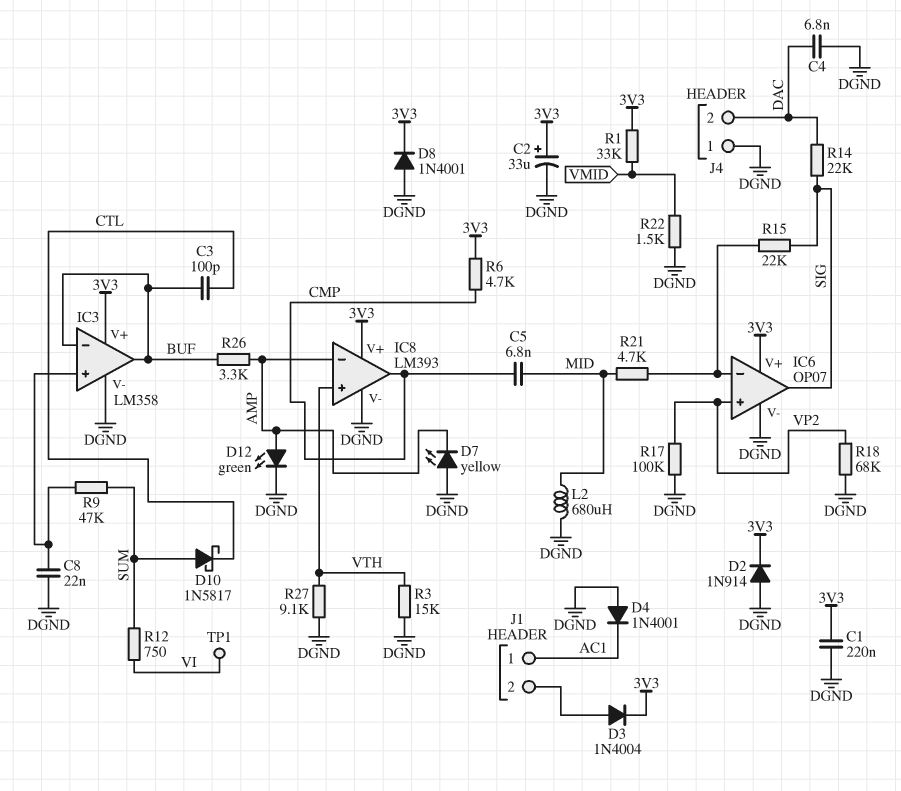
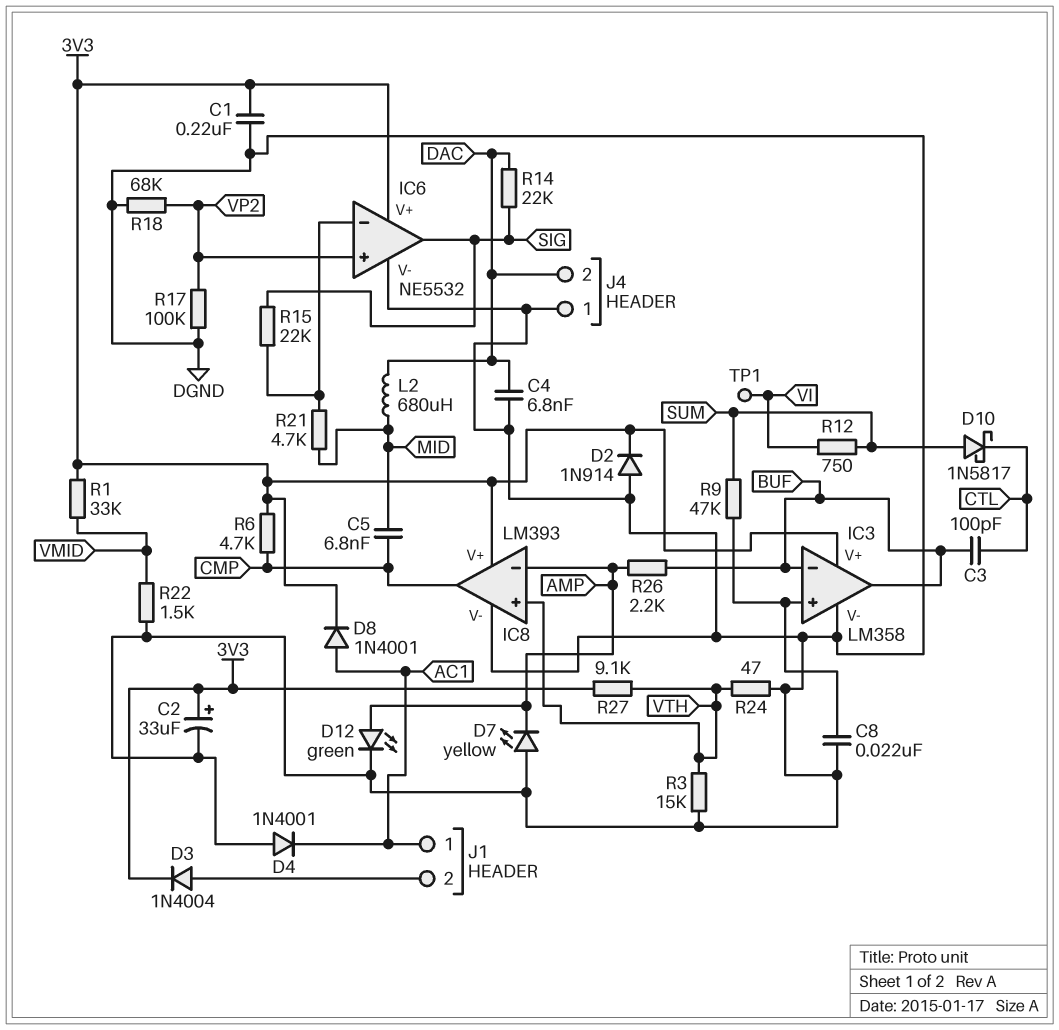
D8: diode 1N4001 (A DGND, K 3V3) -> diode 1N4001 (A AC1, K 3V3)
IC6: OP07 -> NE5532
L2: 680uH (DGND, MID) -> 680uH (DAC, MID)
R24: none -> 47 (DGND, VTH)
R26: 3.3k (AMP, BUF) -> 2.2k (AMP, BUF)
R27: 9.1k (DGND, VTH) -> 9.1k (3V3, VTH)

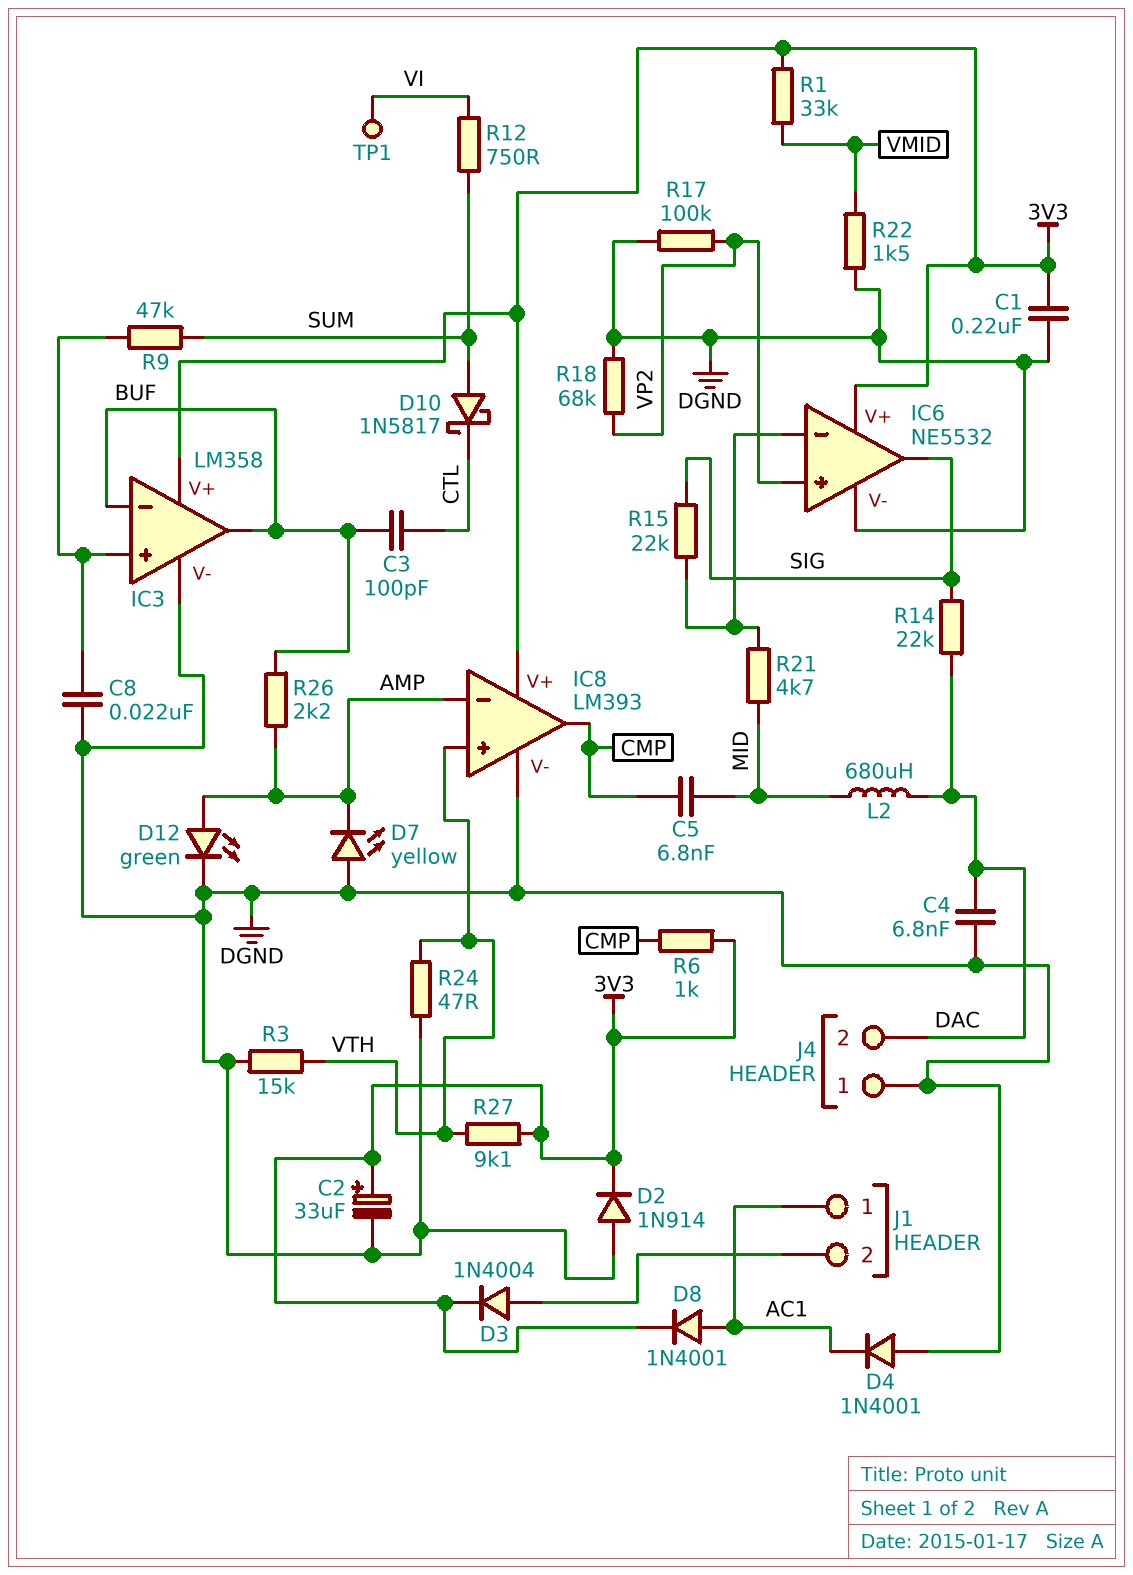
R6: 4.7k (3V3, CMP) -> 1k (3V3, CMP)

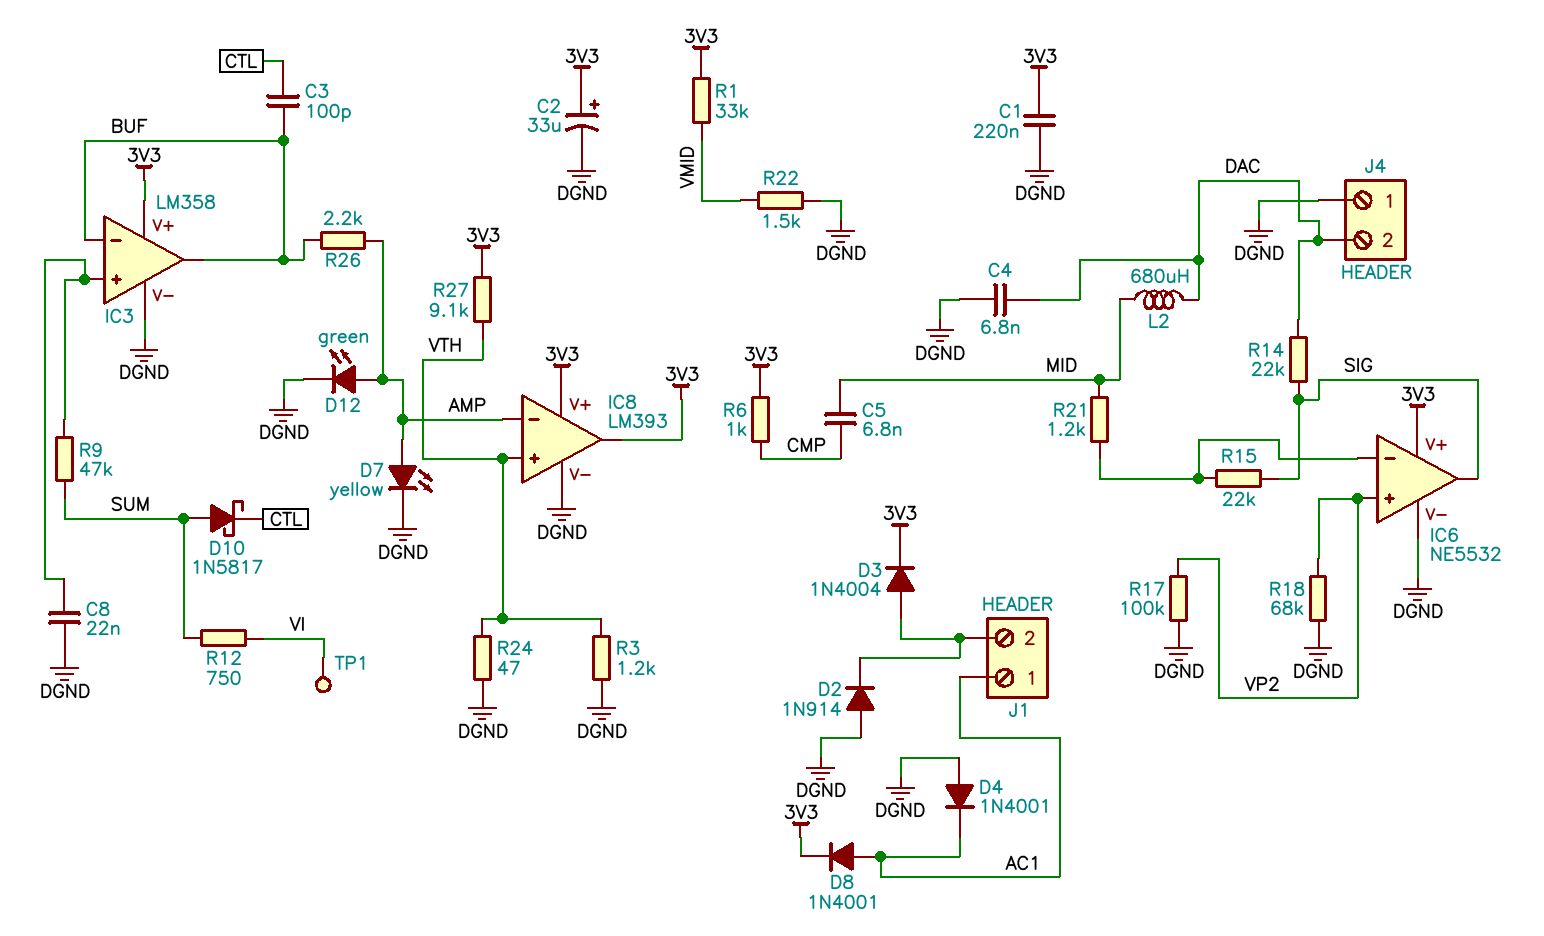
D2: diode 1N914 (A DGND, K 3V3) -> diode 1N914 (A DGND, K J1/2)
D7: LED yellow (A DGND, K AMP) -> LED yellow (A AMP, K DGND)
IC8 pin out: CMP -> 3V3
R3: 15k (DGND, VTH) -> 1.2k (DGND, VTH)
R21: 4.7k (IC6/in-, MID) -> 1.2k (IC6/in-, MID)

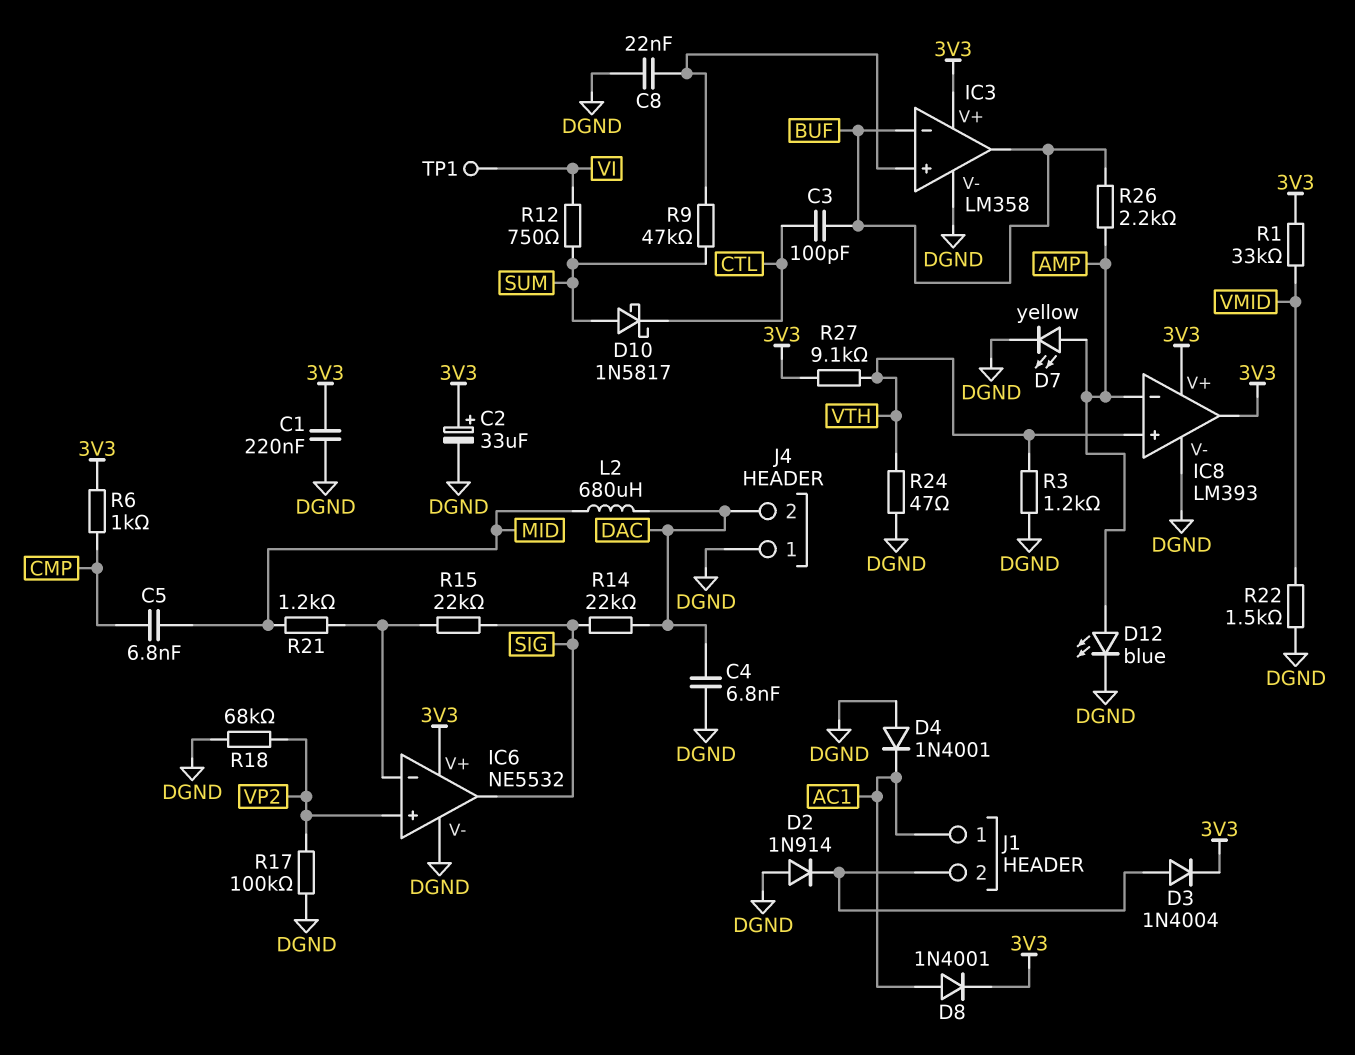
D12: LED green (A AMP, K DGND) -> LED blue (A AMP, K DGND)

